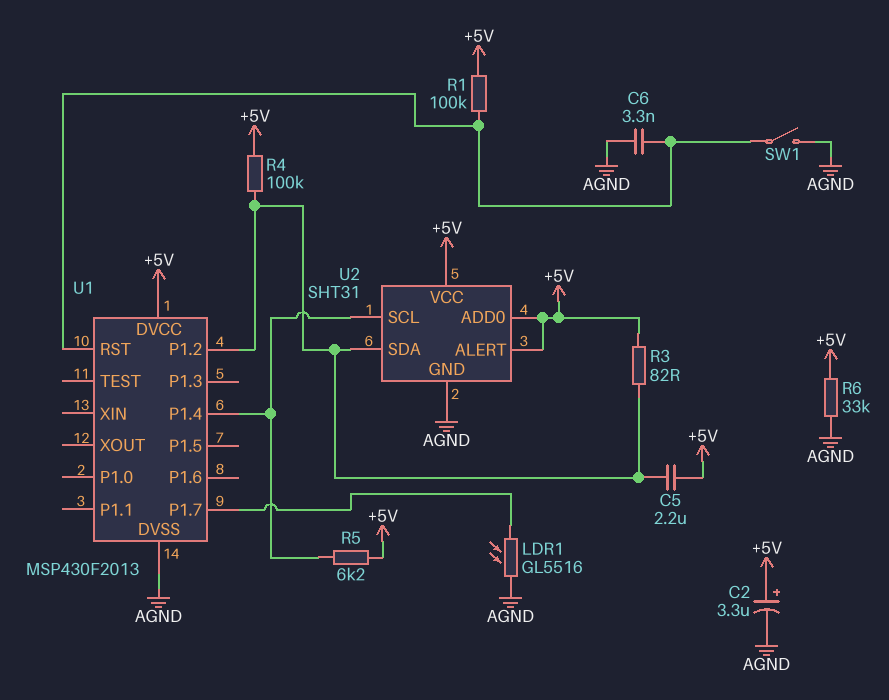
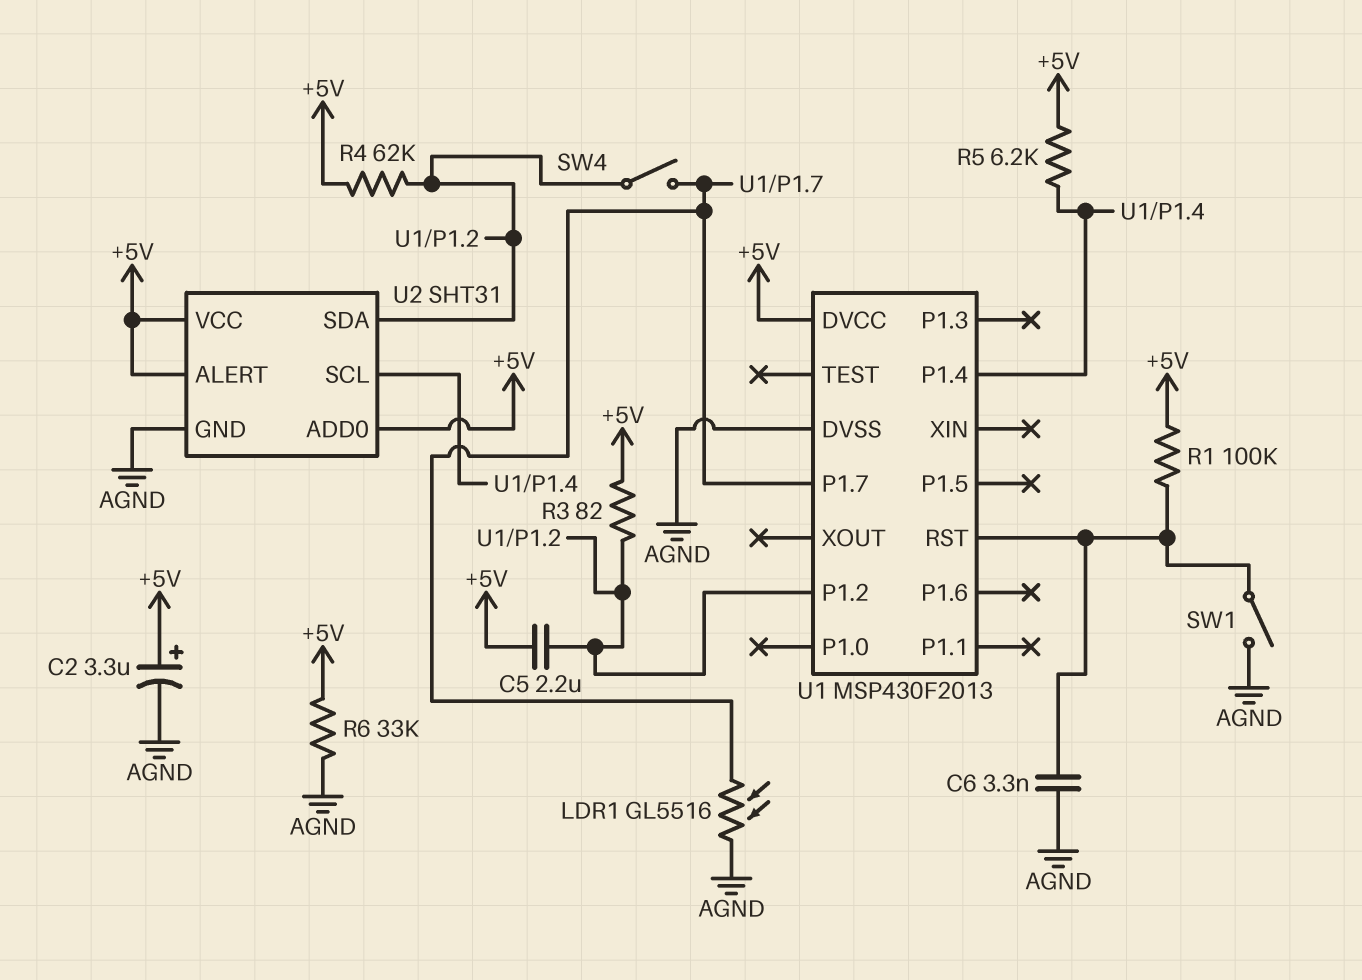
R4: 100k (+5V, U1/P1.2) -> 62k (+5V, U1/P1.2)
SW4: none -> switch (U1/P1.2, U1/P1.7)

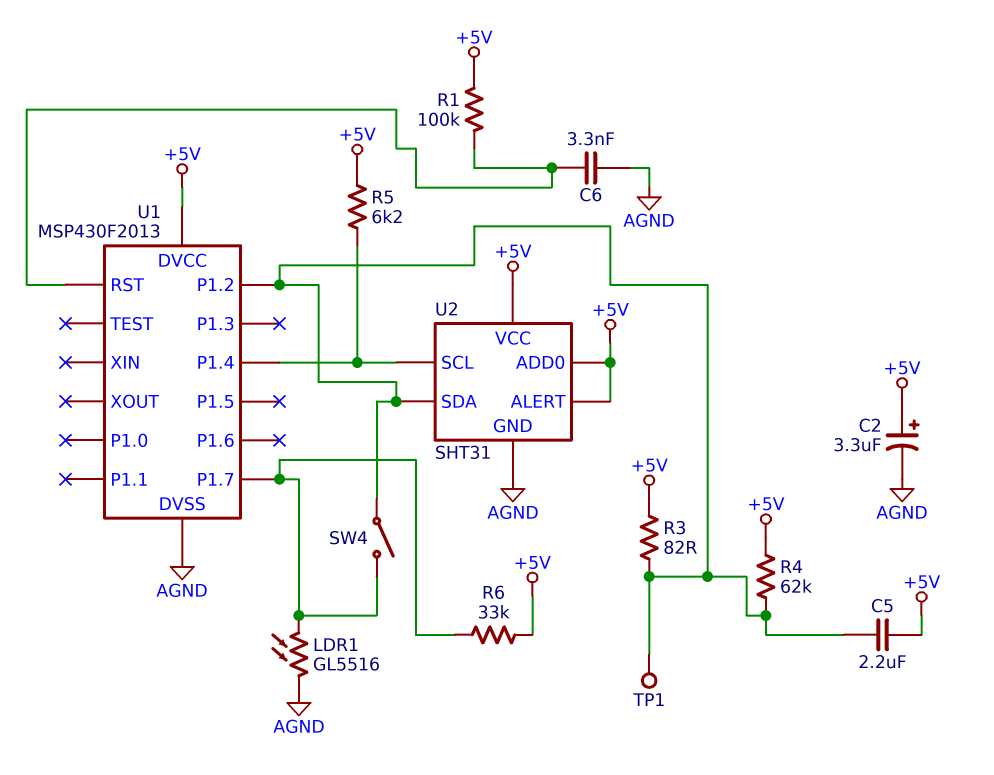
R6: 33k (+5V, AGND) -> 33k (+5V, U1/P1.7)
SW1: switch (AGND, U1/RST) -> none
TP1: none -> test point (U1/P1.2)

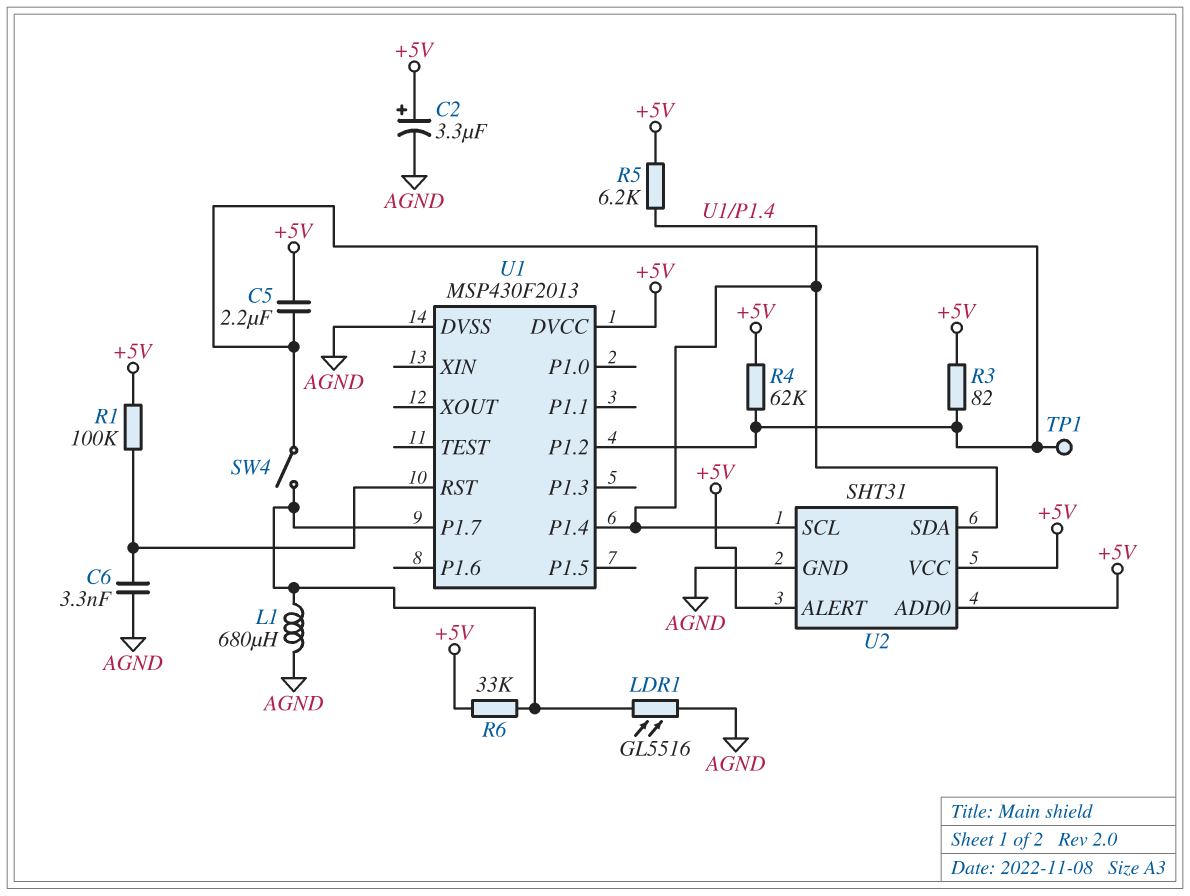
L1: none -> 680uH (AGND, U1/P1.7)
U2 pin SDA: U1/P1.2 -> U1/P1.4

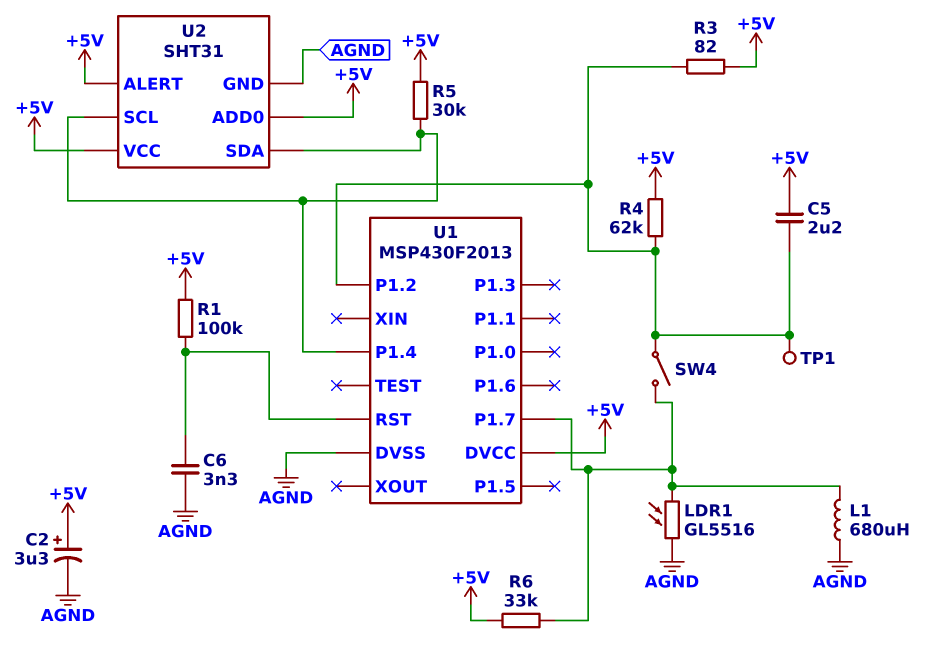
R5: 6.2k (+5V, U1/P1.4) -> 30k (+5V, U1/P1.4)

